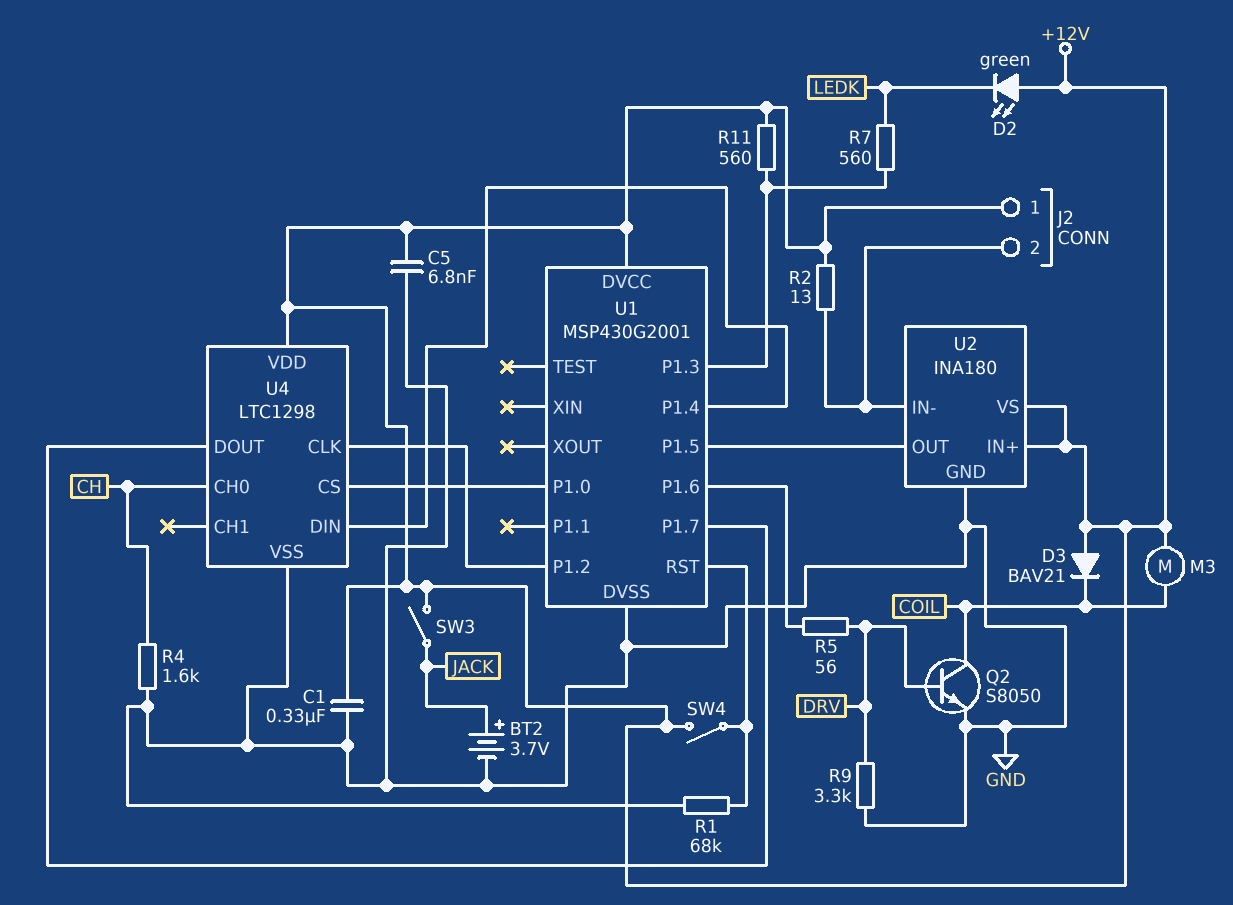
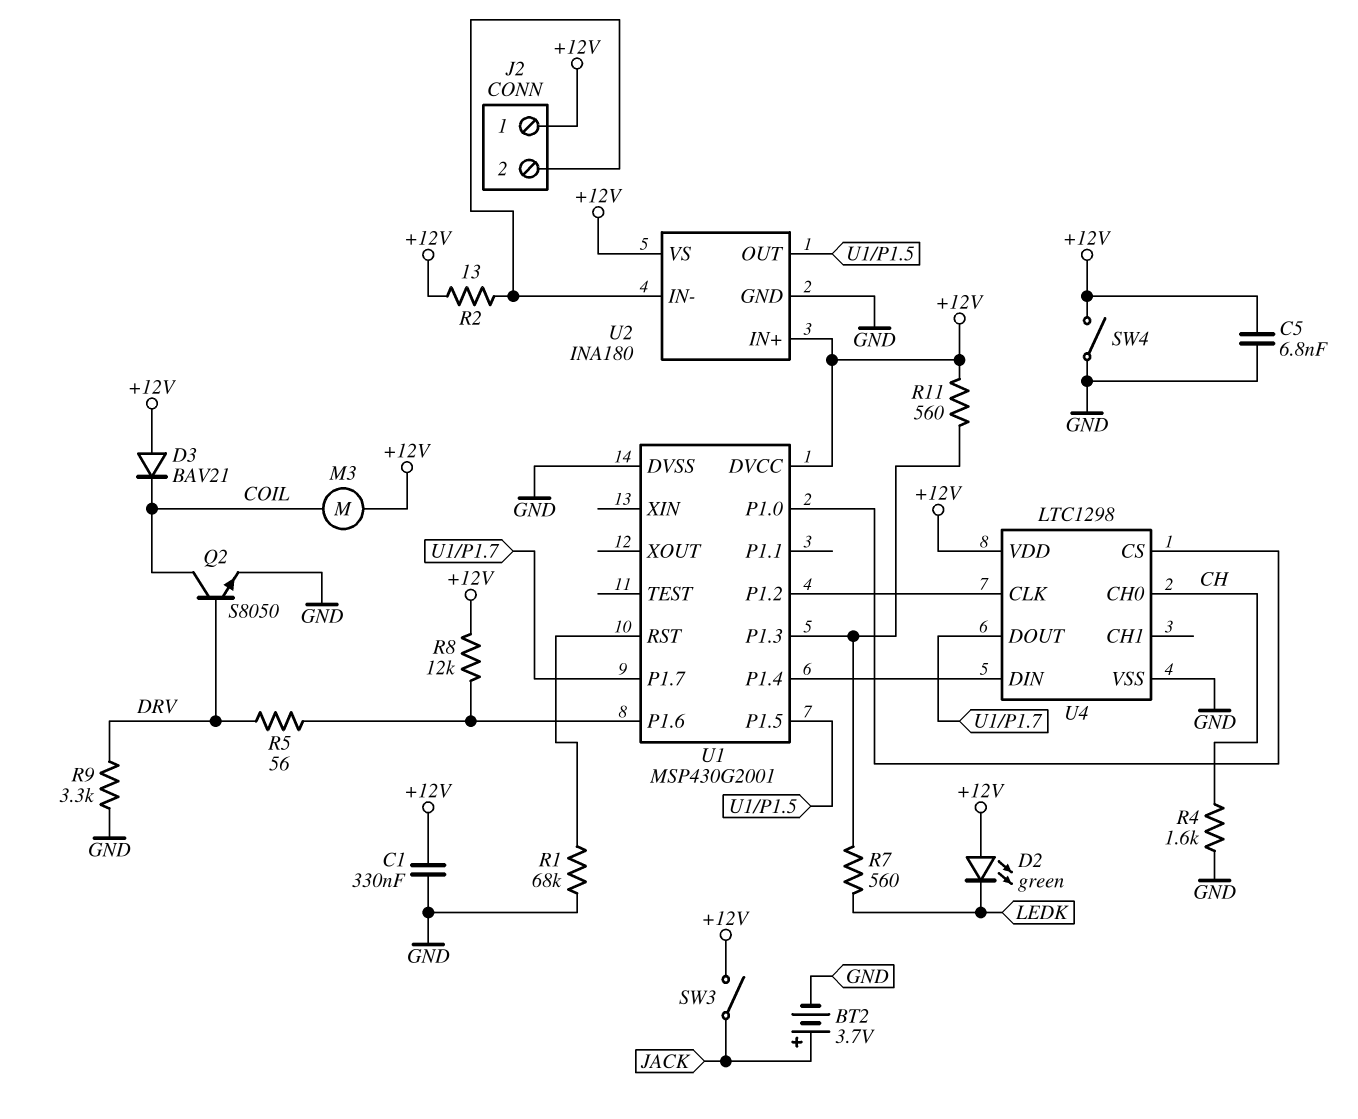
R8: none -> 12k (+12V, U1/P1.6)
SW4: switch (+12V, U1/RST) -> switch (+12V, GND)

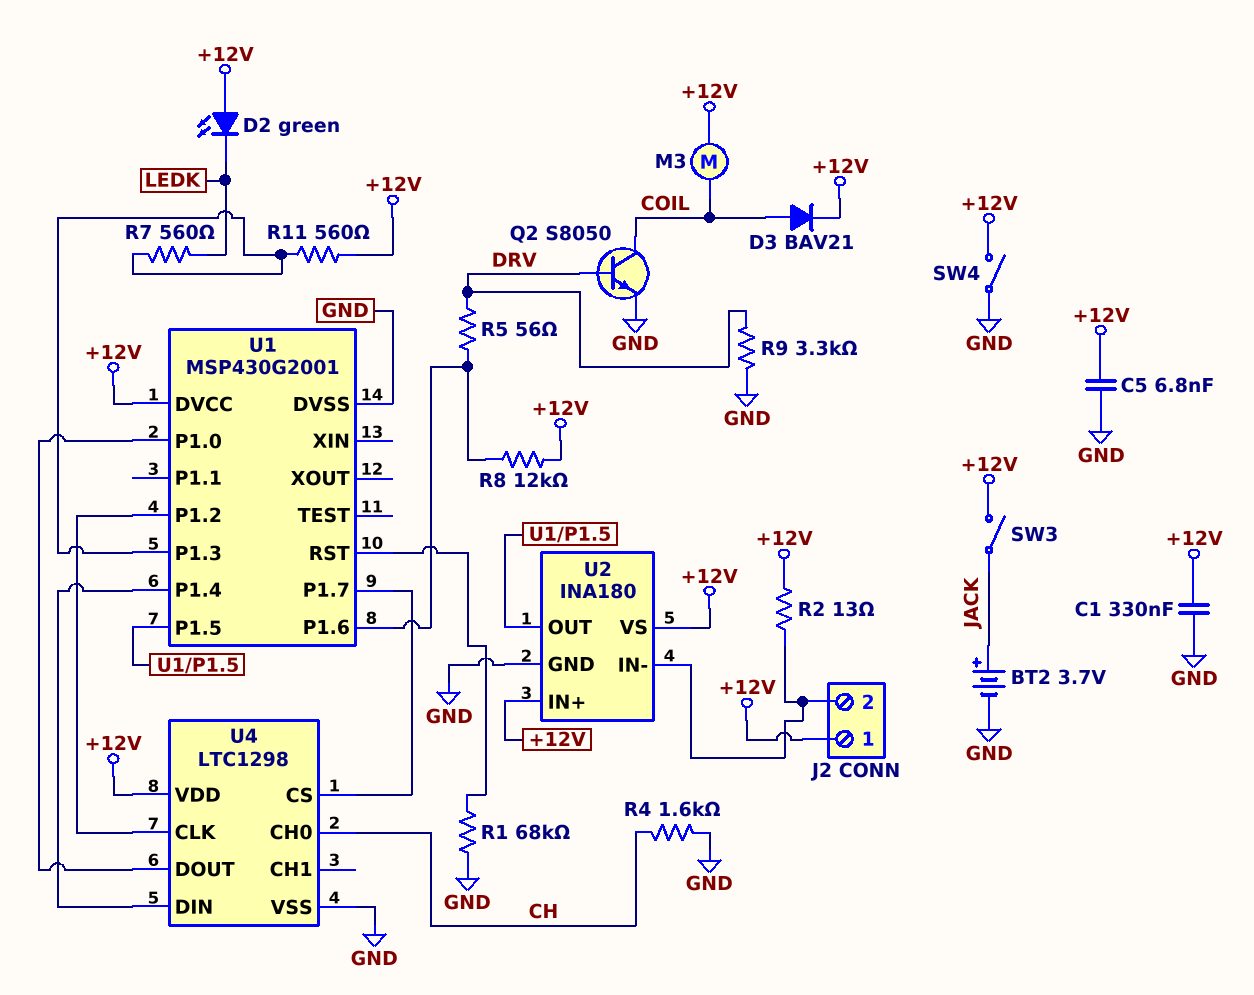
D3: diode BAV21 (A +12V, K COIL) -> diode BAV21 (A COIL, K +12V)
U4 pin CS: U1/P1.0 -> U1/P1.7
U4 pin DOUT: U1/P1.7 -> U1/P1.0

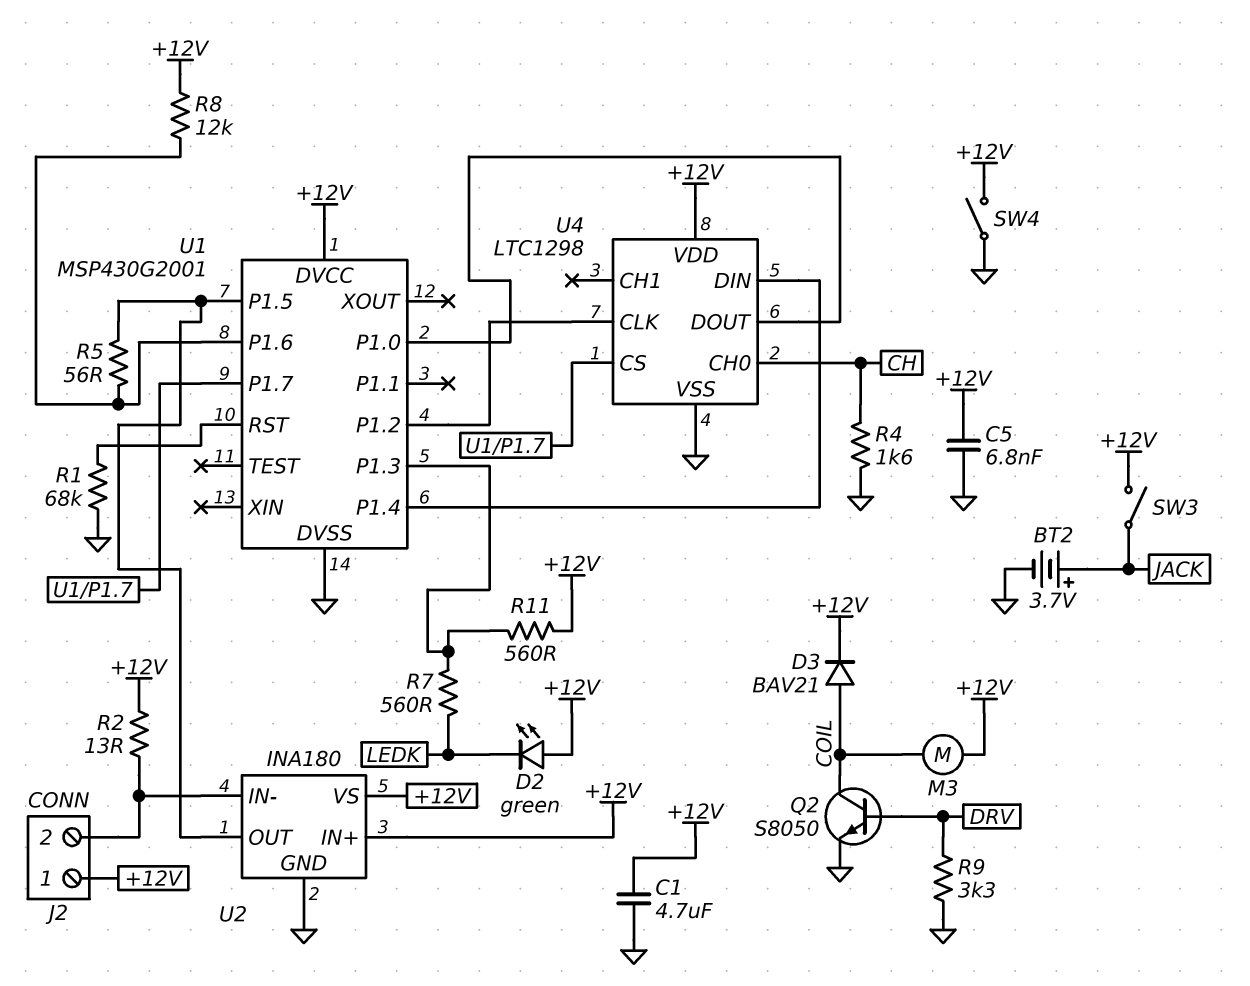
C1: 330nF (+12V, GND) -> 4.7uF (+12V, GND)
R5: 56 (DRV, U1/P1.6) -> 56 (U1/P1.5, U1/P1.6)

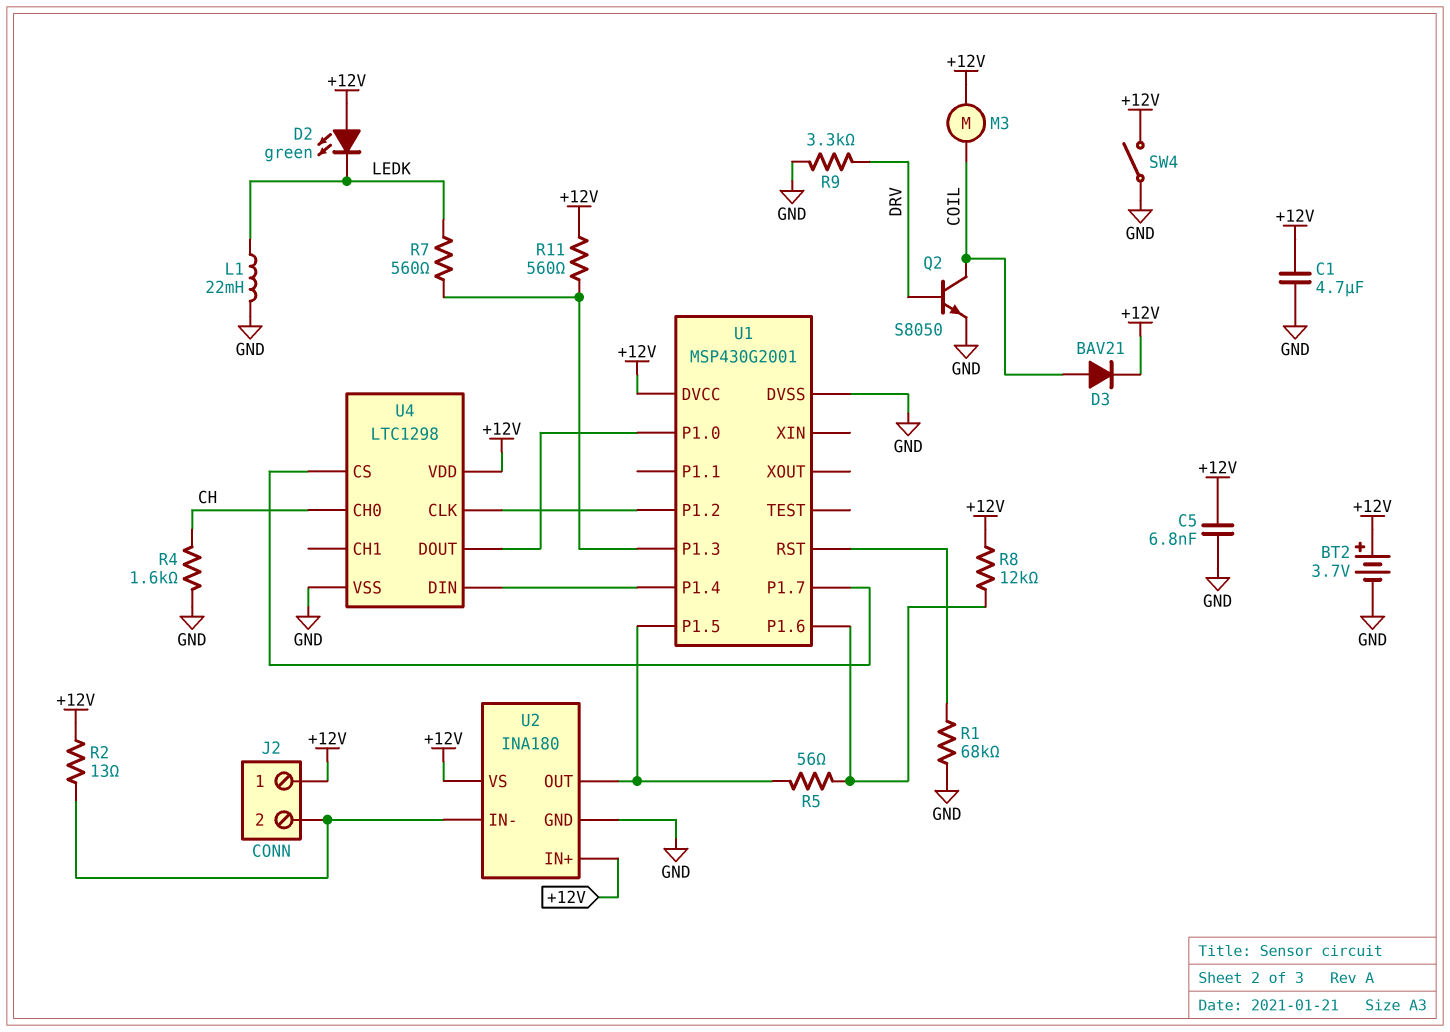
BT2: 3.7V (plus JACK, minus GND) -> 3.7V (plus +12V, minus GND)
L1: none -> 22mH (GND, LEDK)
SW3: switch (+12V, JACK) -> none

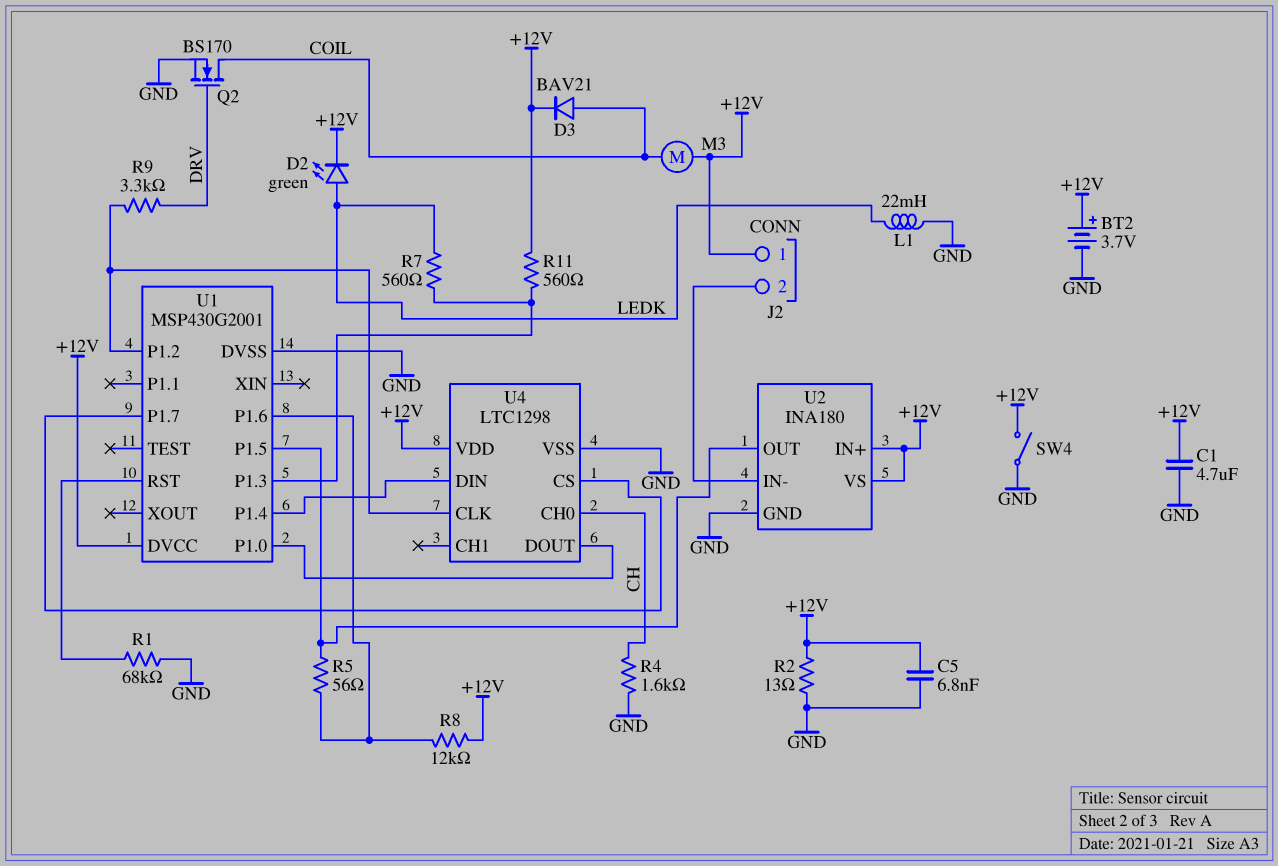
D2: LED green (A +12V, K LEDK) -> LED green (A LEDK, K +12V)
Q2: NPN S8050 (B DRV, C COIL, E GND) -> NMOS BS170 (G DRV, D COIL, S GND)
R2: 13 (+12V, J2/2) -> 13 (+12V, GND)
R9: 3.3k (DRV, GND) -> 3.3k (DRV, U1/P1.2)

